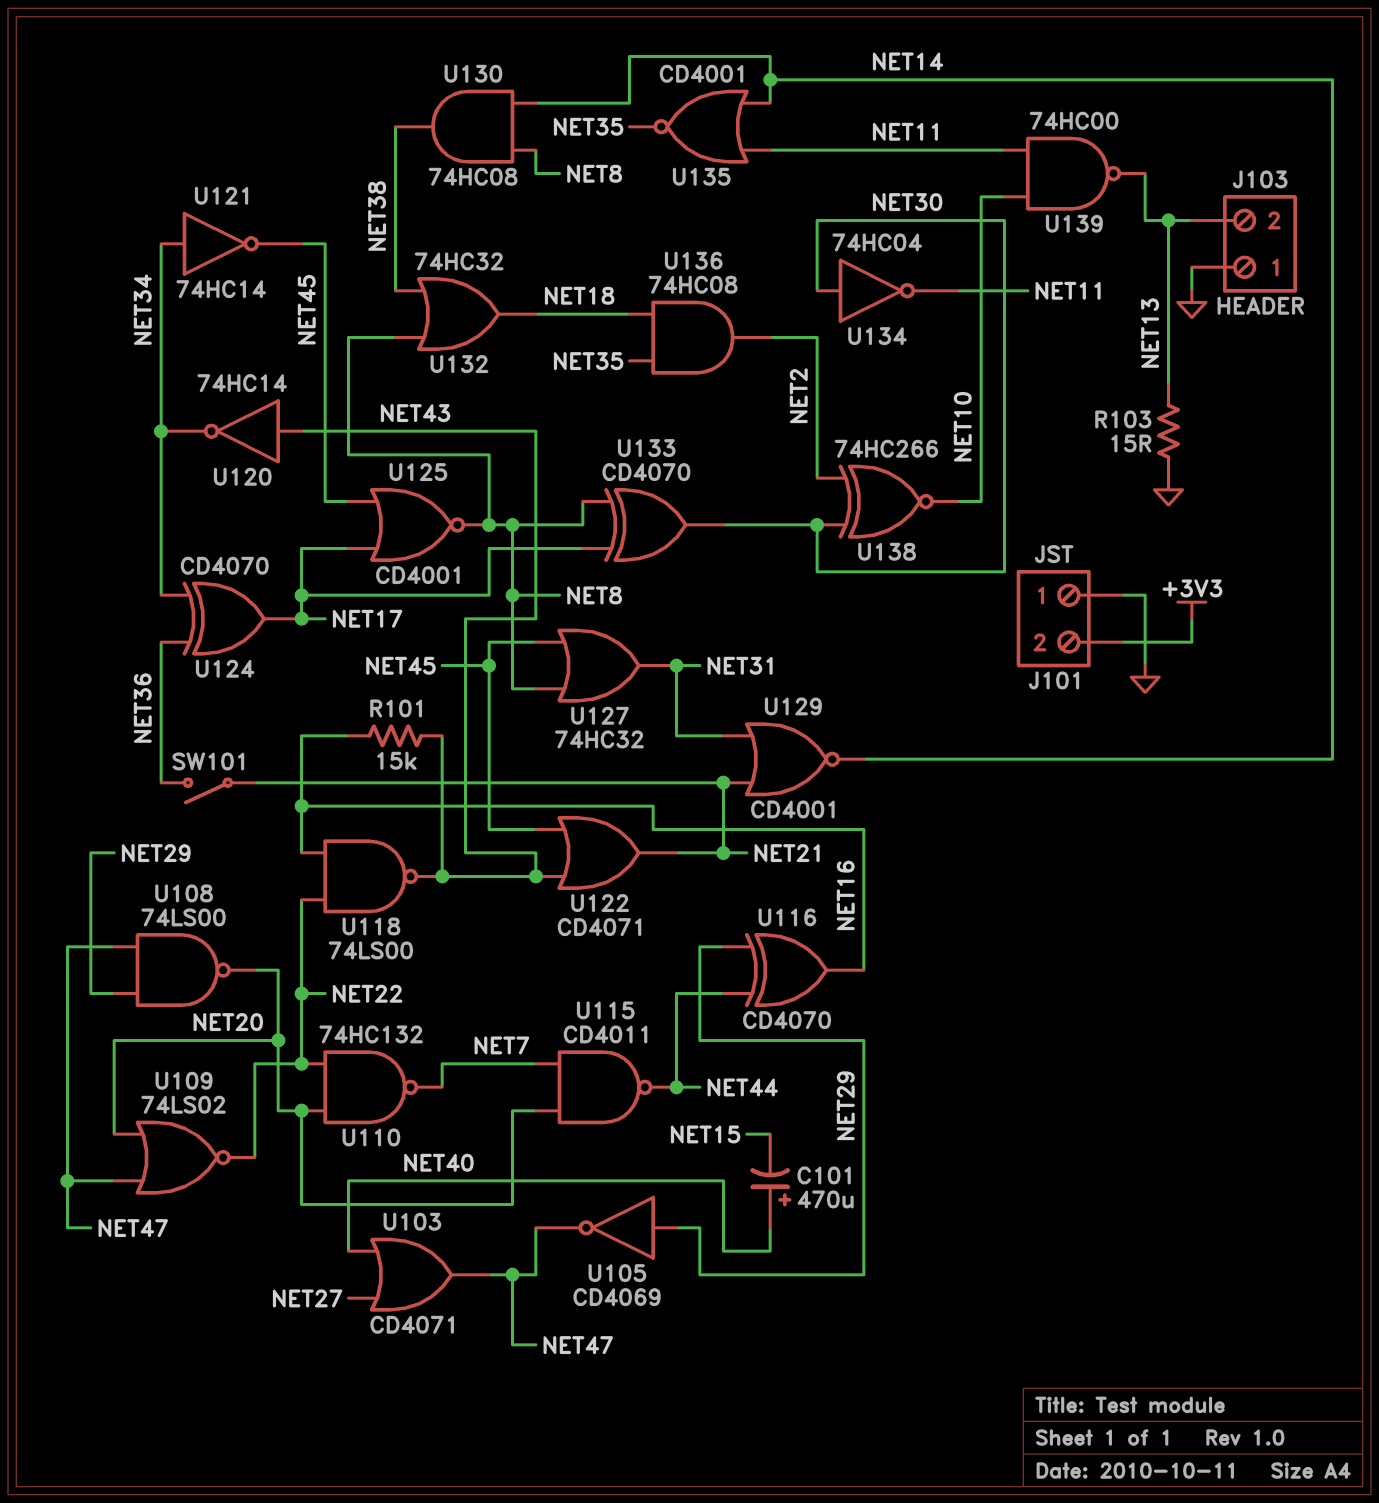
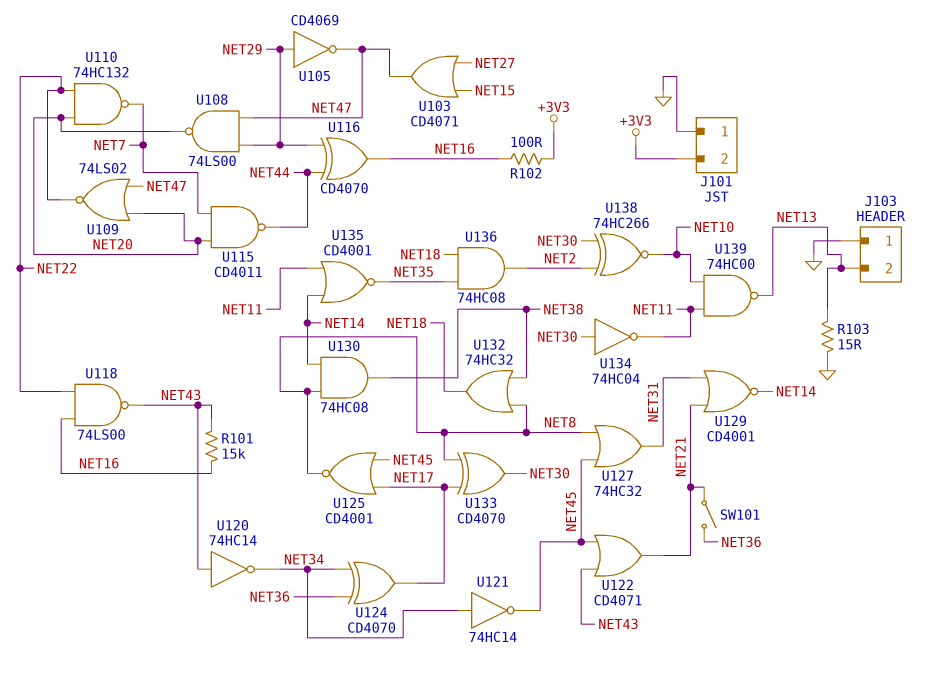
C101: 470uF (plus NET40, minus NET15) -> none
R102: none -> 100 (+3V3, NET16)
U103: OR CD4071 (in NET27, in NET40, out NET47) -> OR CD4071 (in NET15, in NET27, out NET47)

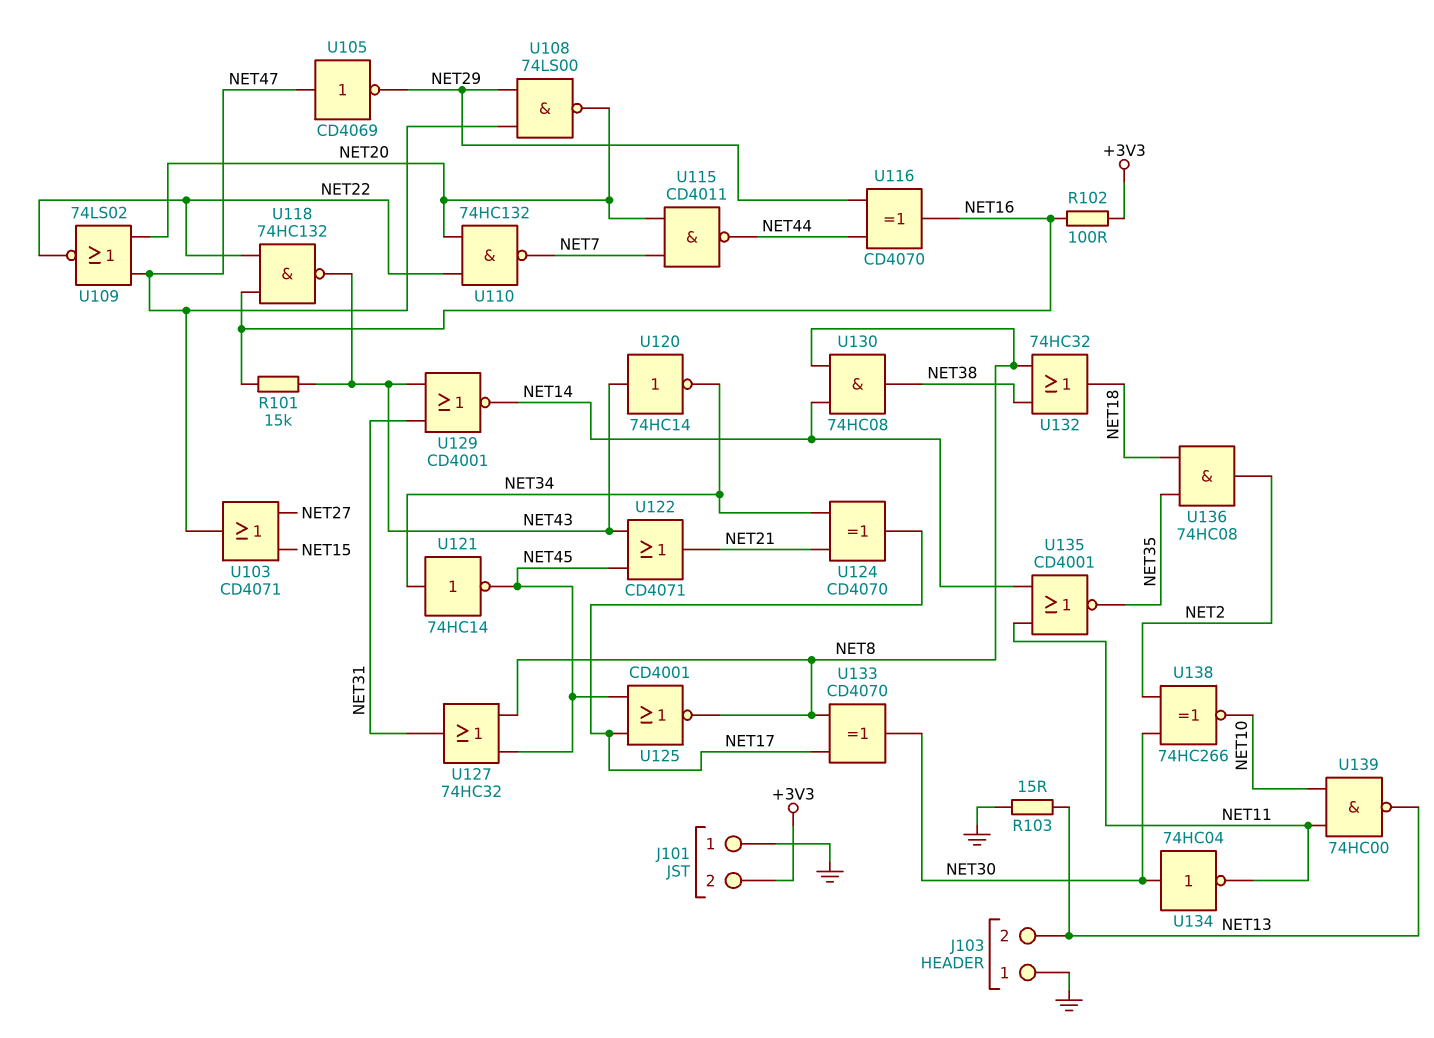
SW101: switch (NET21, NET36) -> none
U105: NOT CD4069 (in NET29, out NET47) -> NOT CD4069 (in NET47, out NET29)
U118: NAND 74LS00 (in NET16, in NET22, out NET43) -> NAND 74HC132 (in NET16, in NET22, out NET43)
U124: XOR CD4070 (in NET34, in NET36, out NET17) -> XOR CD4070 (in NET21, in NET34, out NET17)
U129: NOR CD4001 (in NET21, in NET31, out NET14) -> NOR CD4001 (in NET31, in NET43, out NET14)

